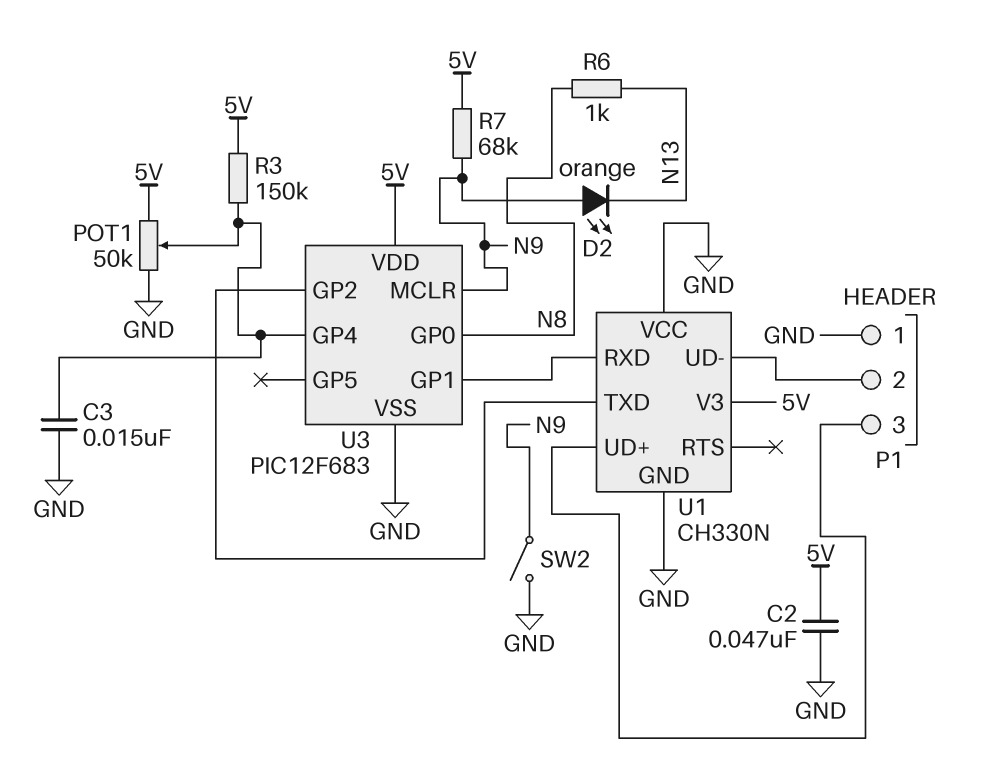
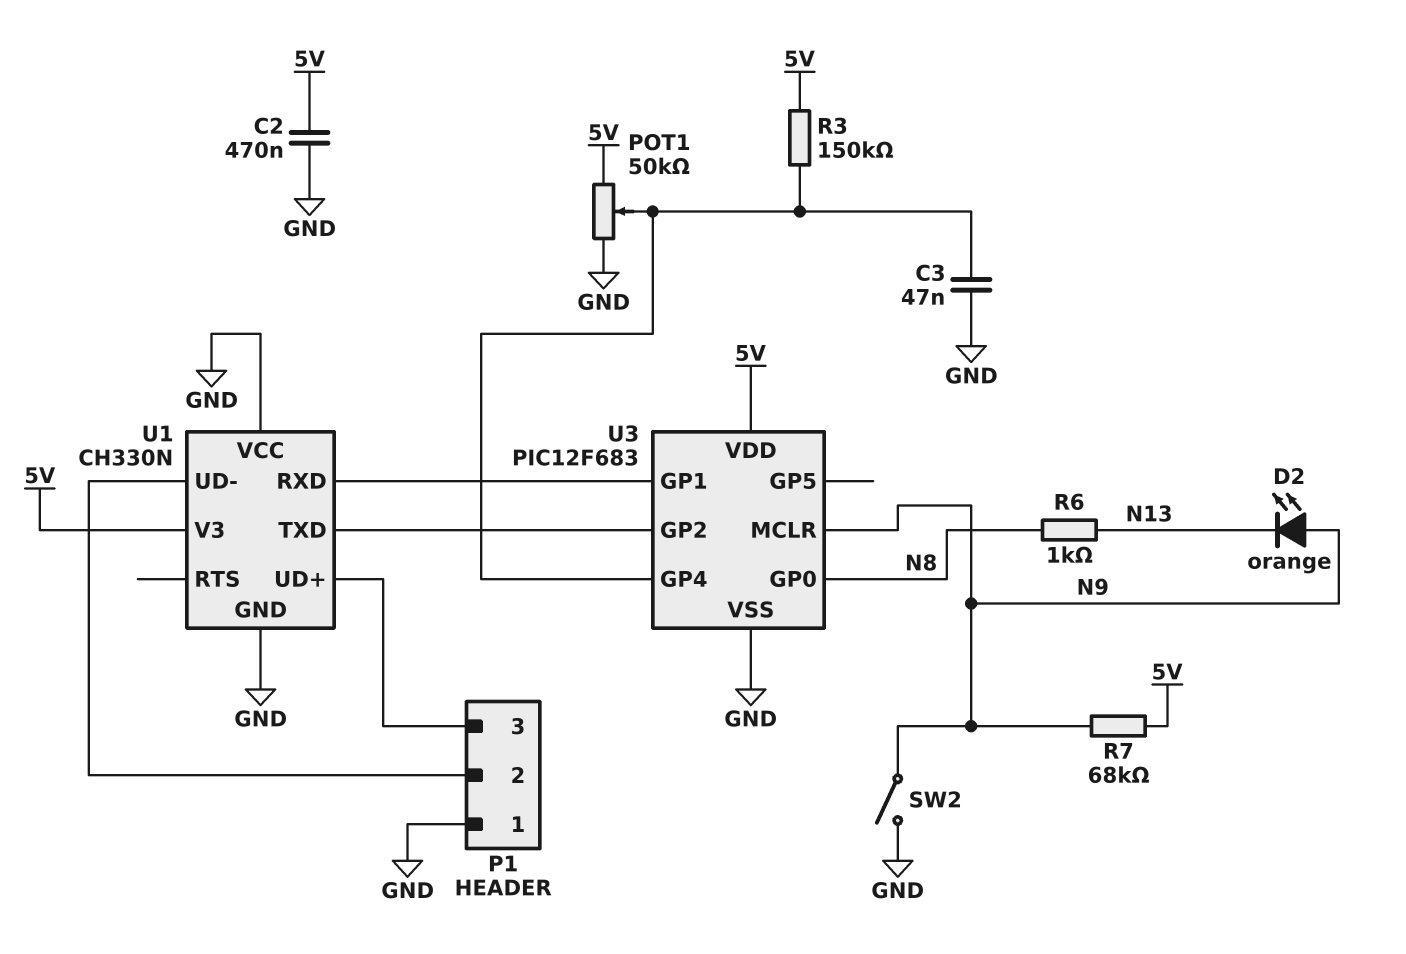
C2: 47nF (5V, GND) -> 470nF (5V, GND)
C3: 15nF (GND, U3/GP4) -> 47nF (GND, U3/GP4)

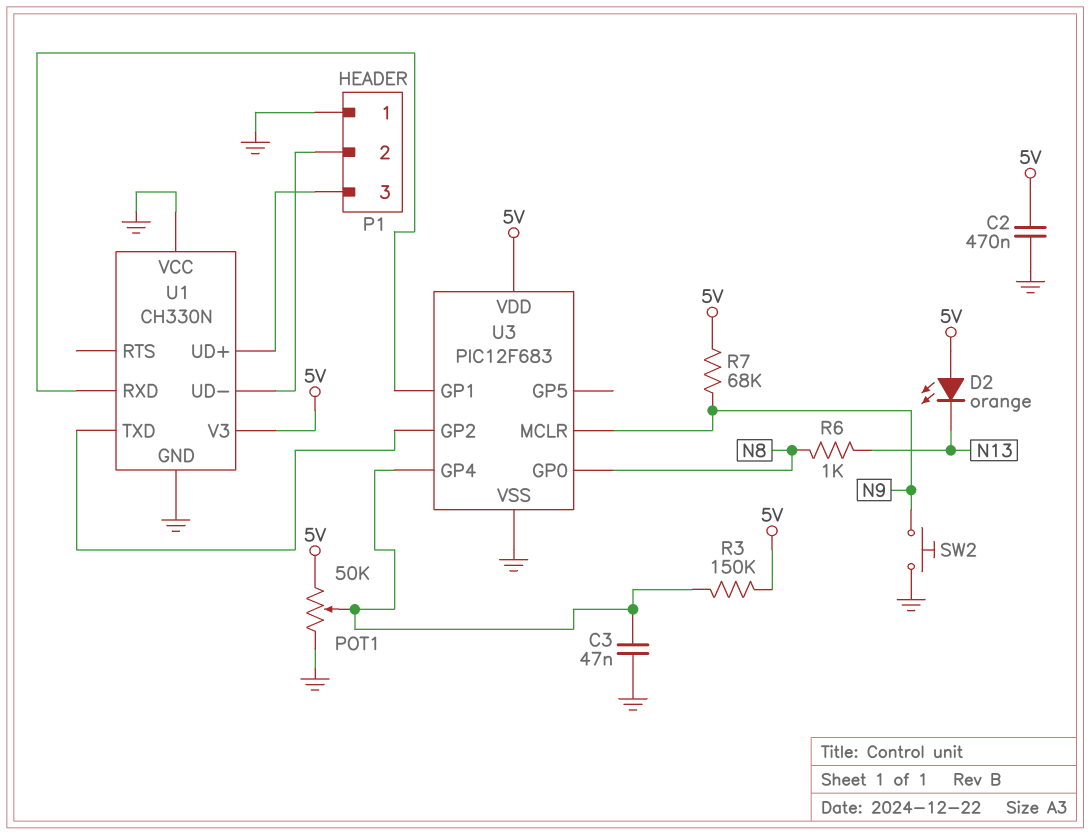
D2: LED orange (A N9, K N13) -> LED orange (A 5V, K N13)
SW2: switch (GND, N9) -> button (GND, N9)

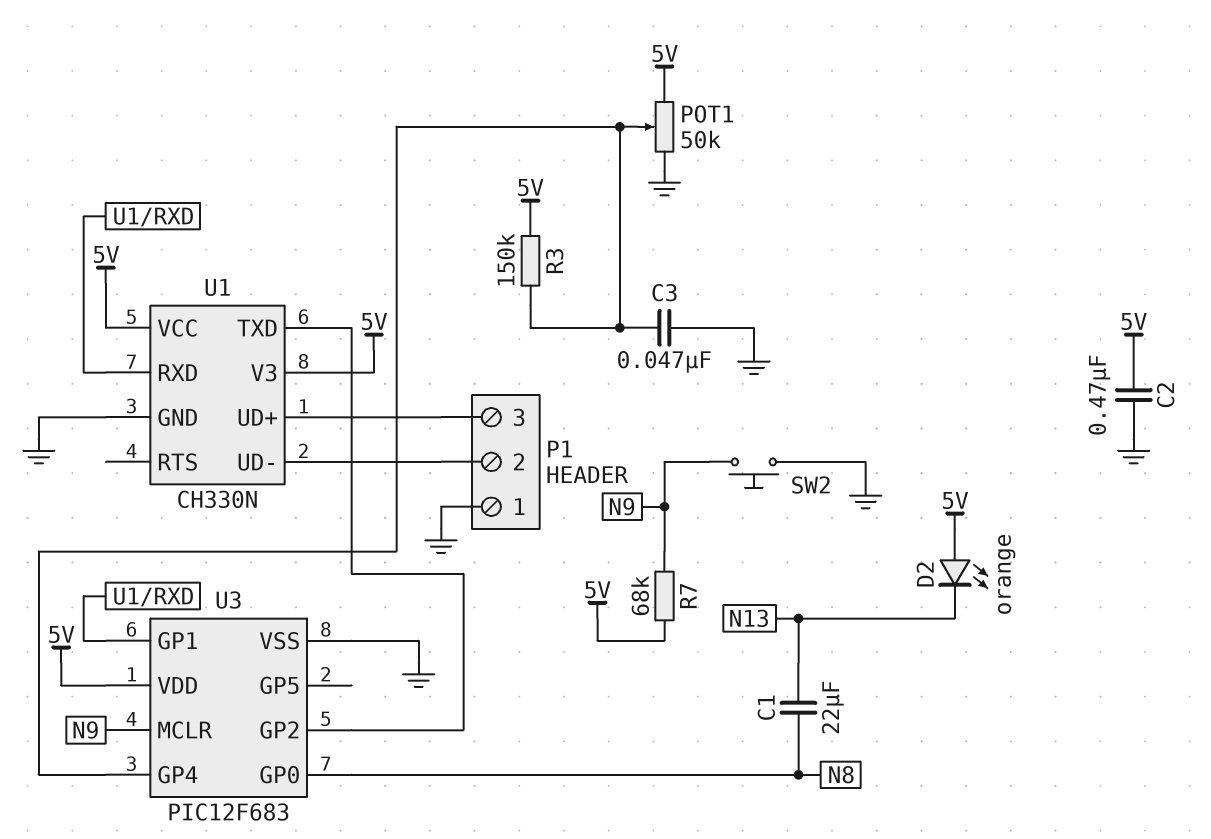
C1: none -> 22uF (N8, N13)
R6: 1k (N8, N13) -> none
U1 pin VCC: GND -> 5V

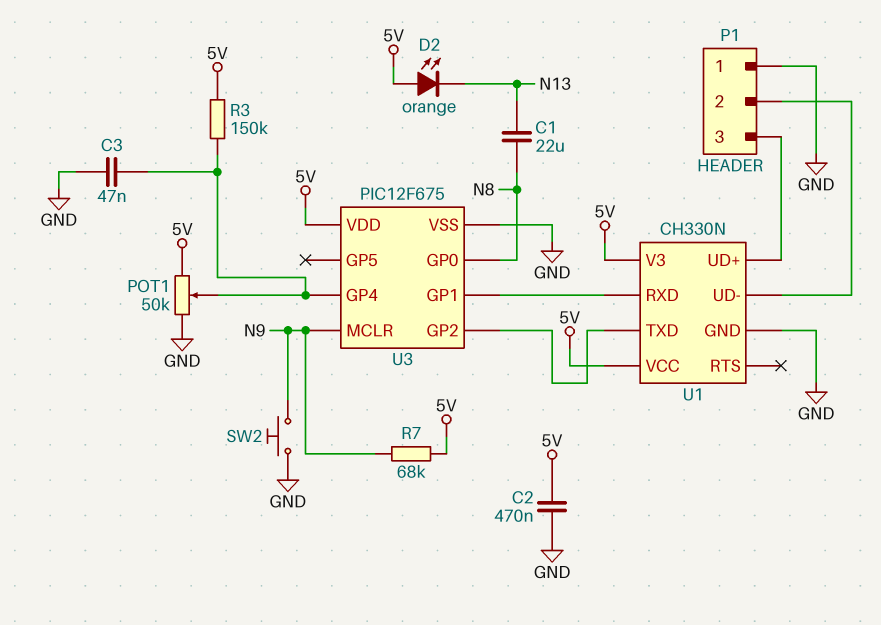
U3: PIC12F683 -> PIC12F675

